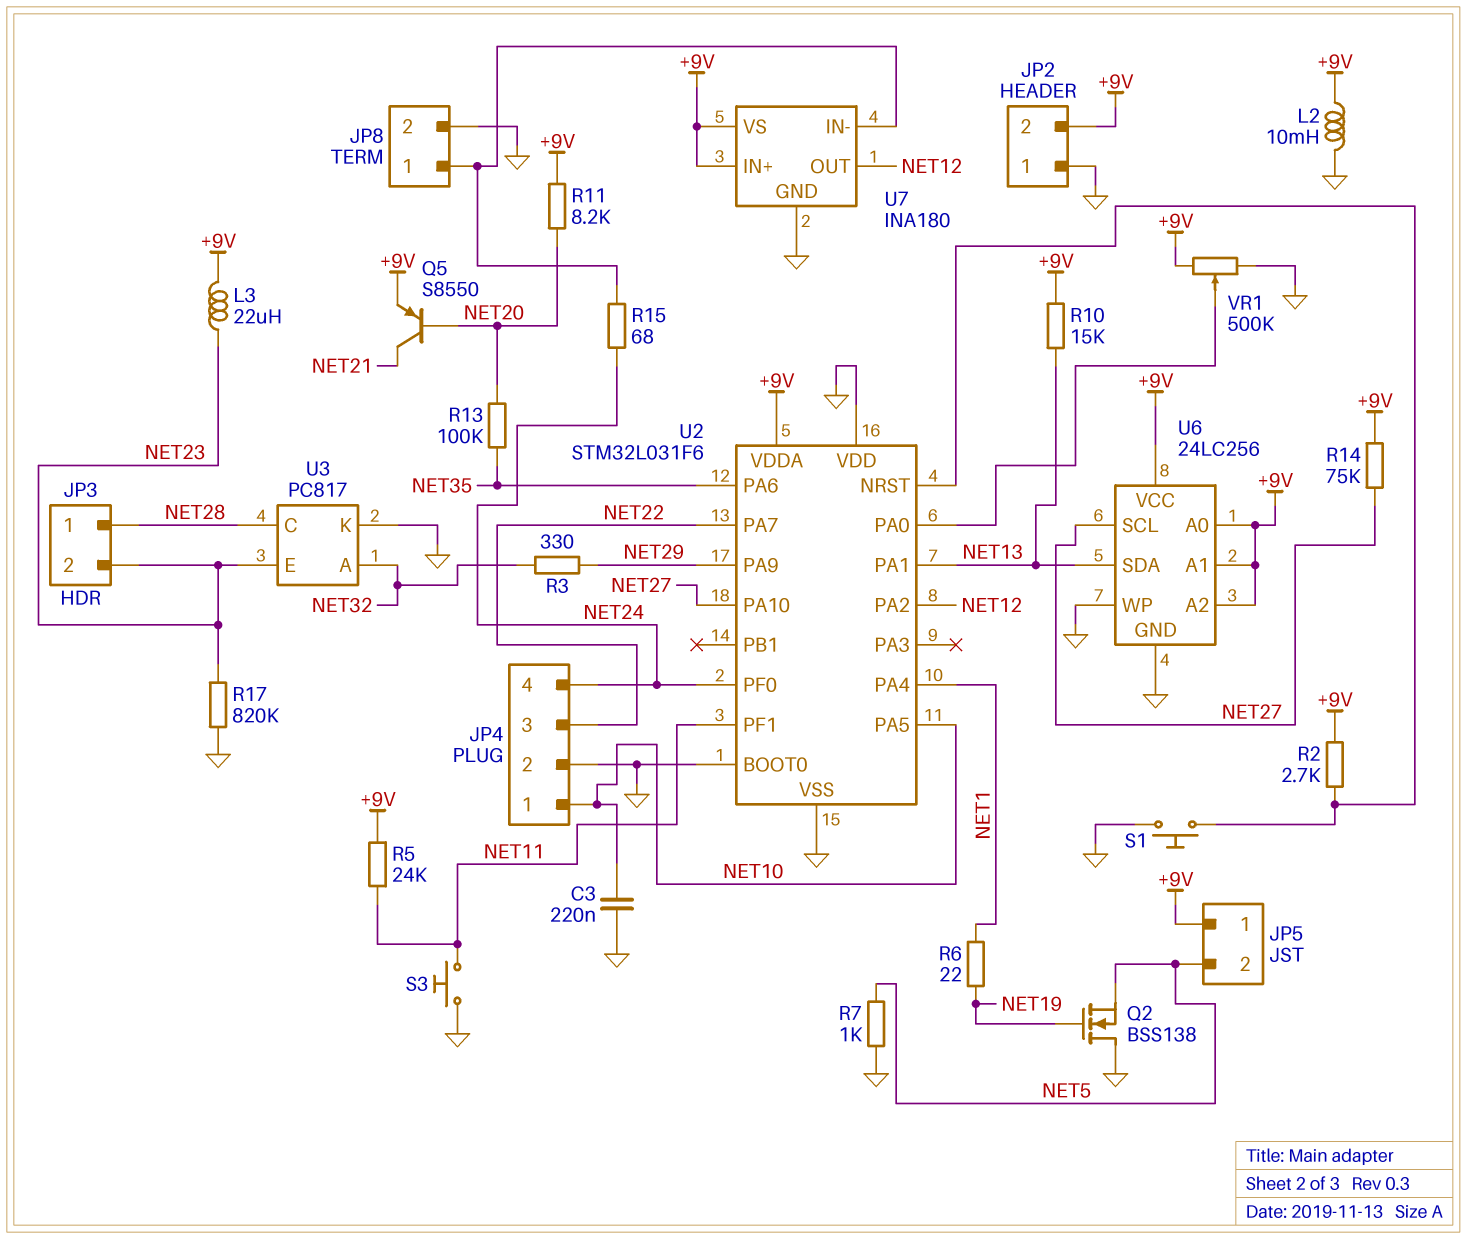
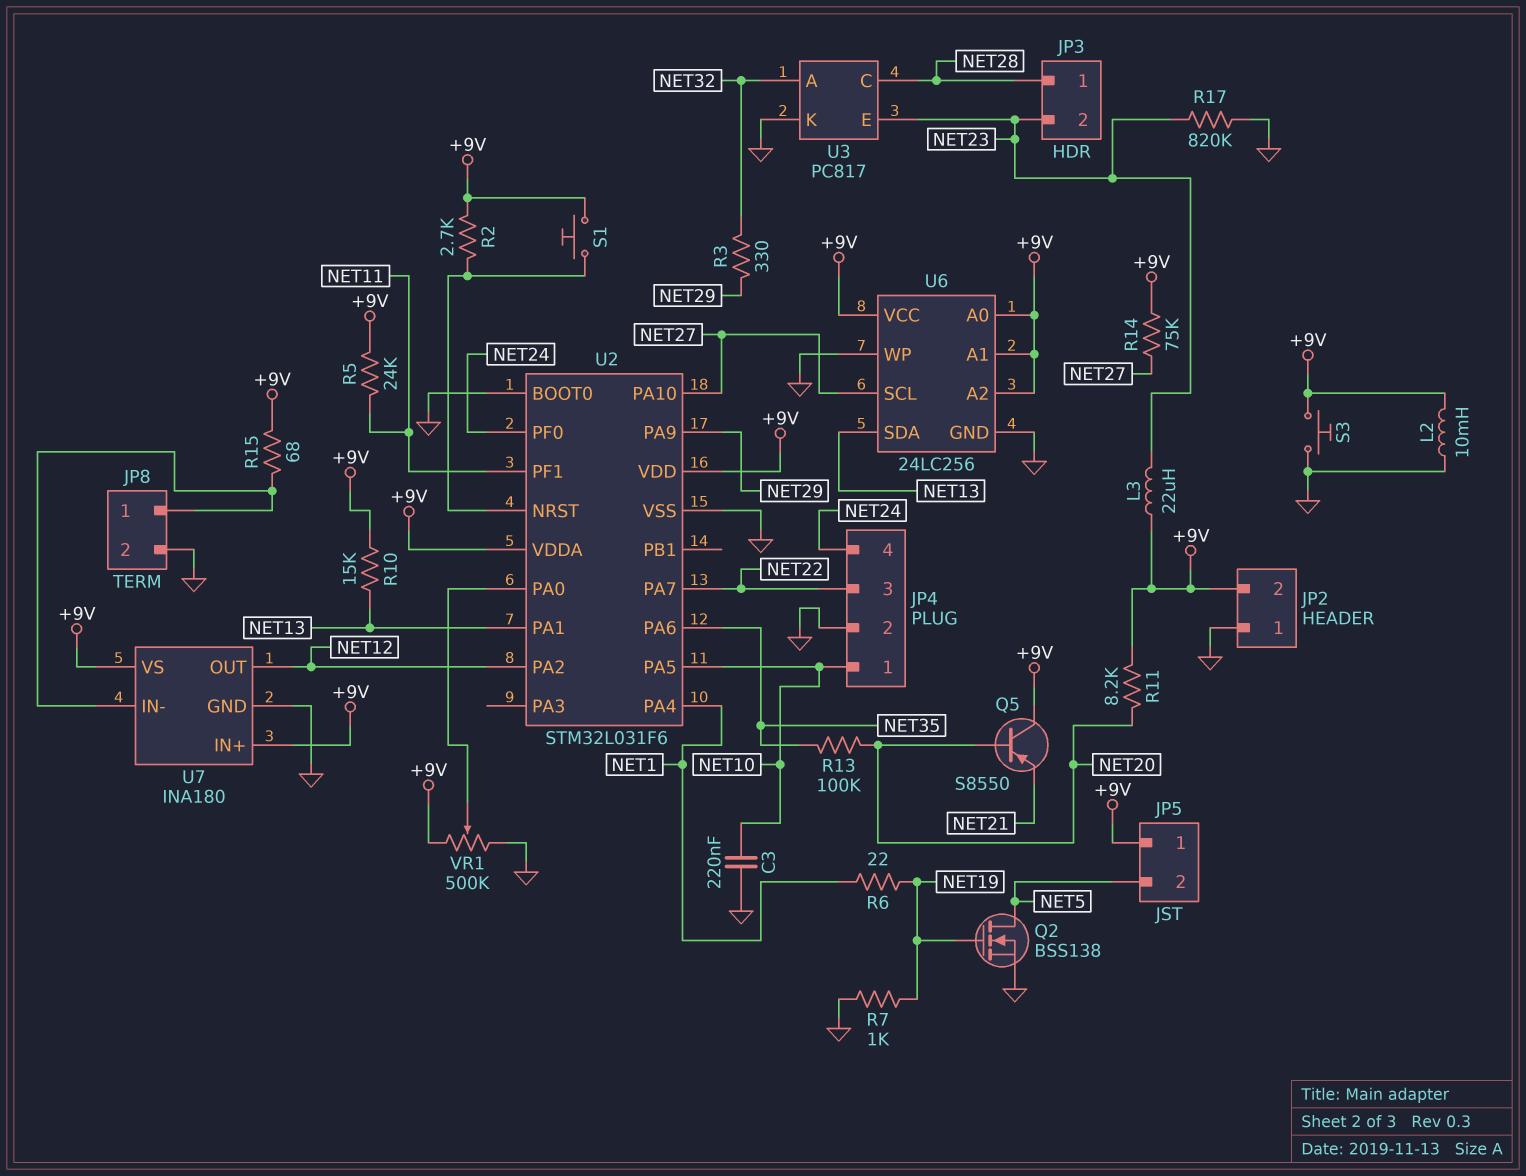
Q2: NMOS BSS138 (G NET19, D GND, S NET5) -> NMOS BSS138 (G NET19, D NET5, S GND)
Q5: PNP S8550 (B NET20, C NET21, E +9V) -> PNP S8550 (B NET20, C +9V, E NET21)
R7: 1k (GND, NET5) -> 1k (GND, NET19)
R15: 68 (JP8/1, NET24) -> 68 (+9V, JP8/1)
S1: button (GND, U2/NRST) -> button (+9V, U2/NRST)
S3: button (GND, NET11) -> button (+9V, GND)
U2 pin VDD: GND -> +9V

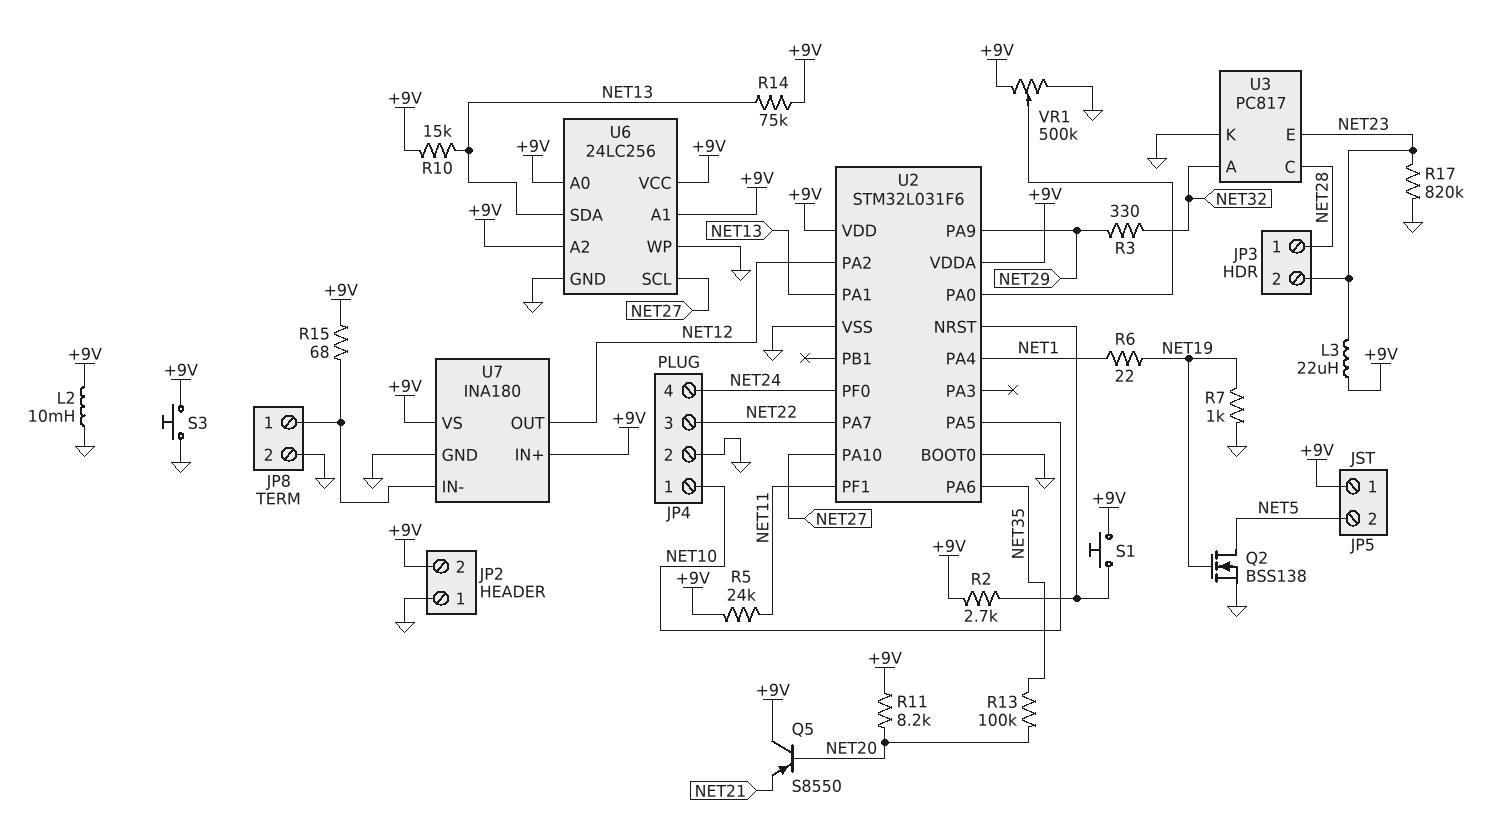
C3: 220nF (GND, NET10) -> none
R14: 75k (+9V, NET27) -> 75k (+9V, NET13)

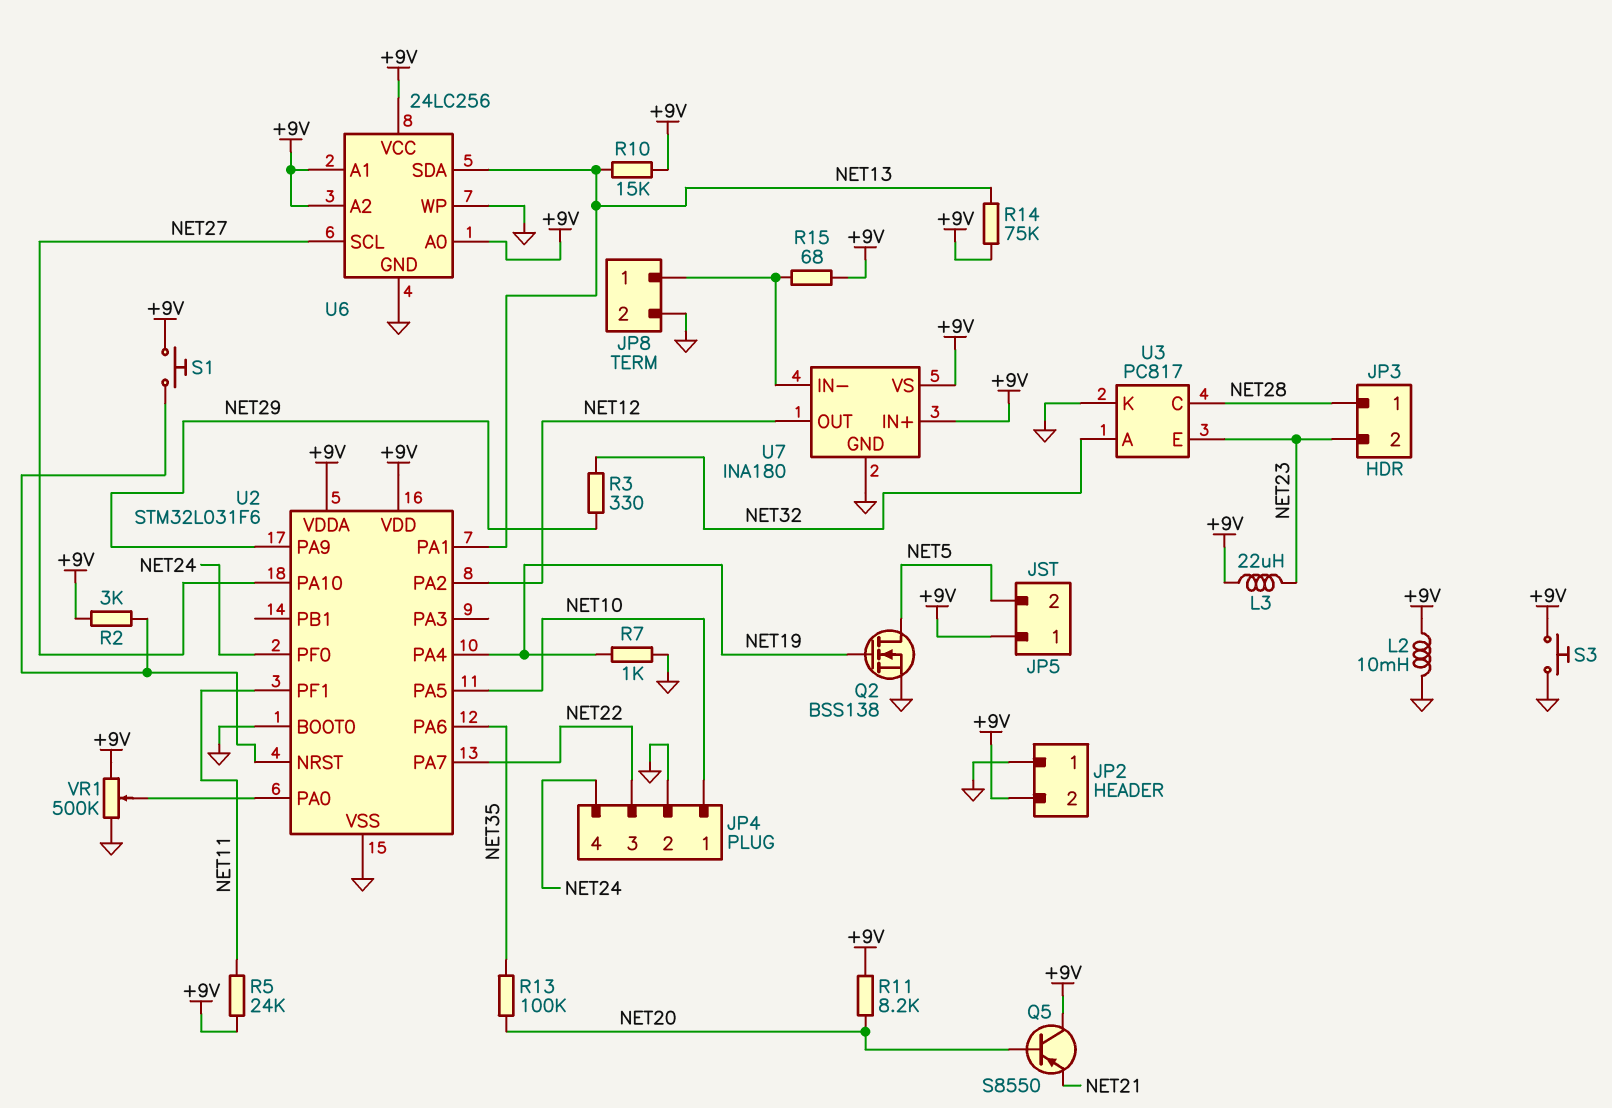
R2: 2.7k (+9V, U2/NRST) -> 3k (+9V, U2/NRST)
R6: 22 (NET1, NET19) -> none
R17: 820k (GND, NET23) -> none
U2 pin PA4: NET1 -> NET19

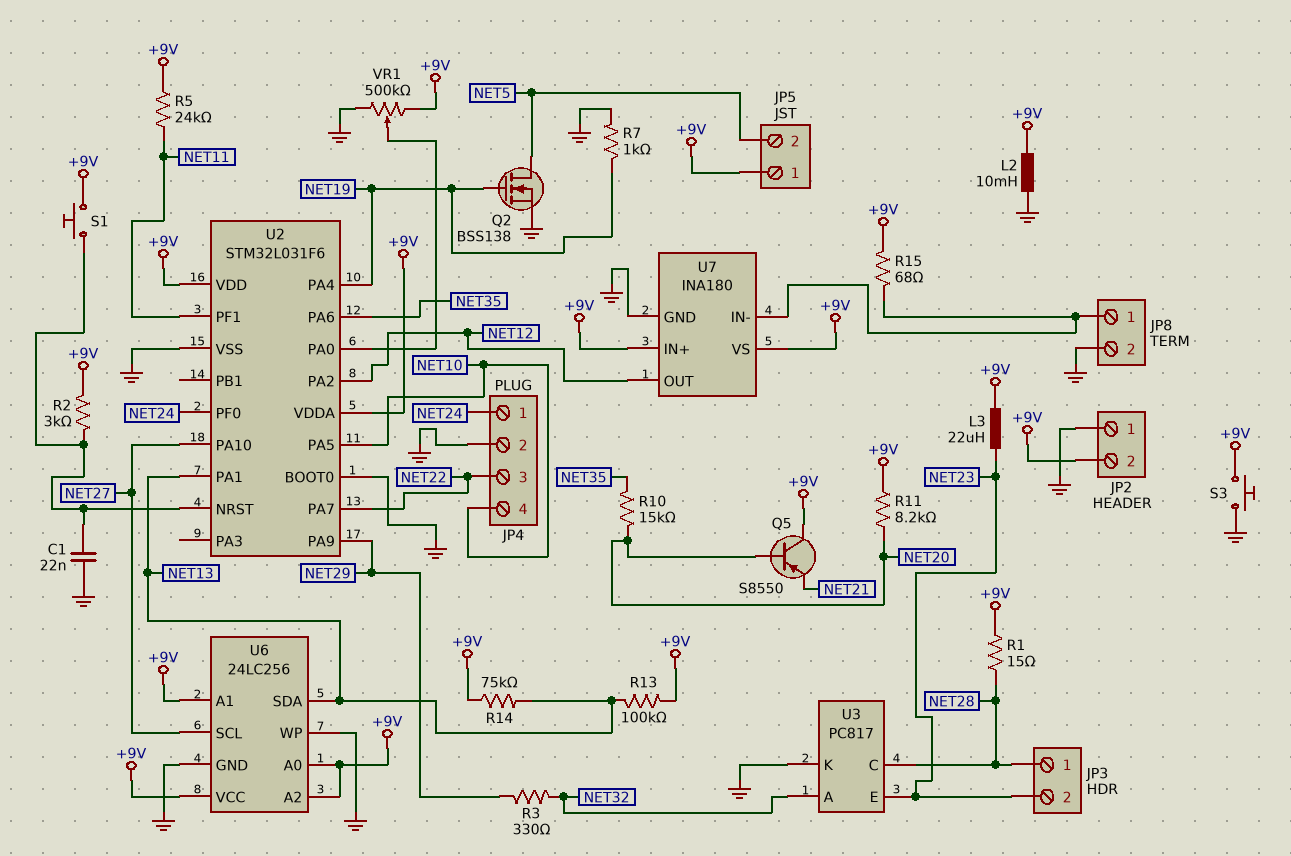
C1: none -> 22nF (GND, U2/NRST)
JP4 pin 1: NET10 -> NET24
JP4 pin 4: NET24 -> NET10
R1: none -> 15 (+9V, NET28)
R10: 15k (+9V, NET13) -> 15k (NET20, NET35)
R13: 100k (NET20, NET35) -> 100k (+9V, NET13)

